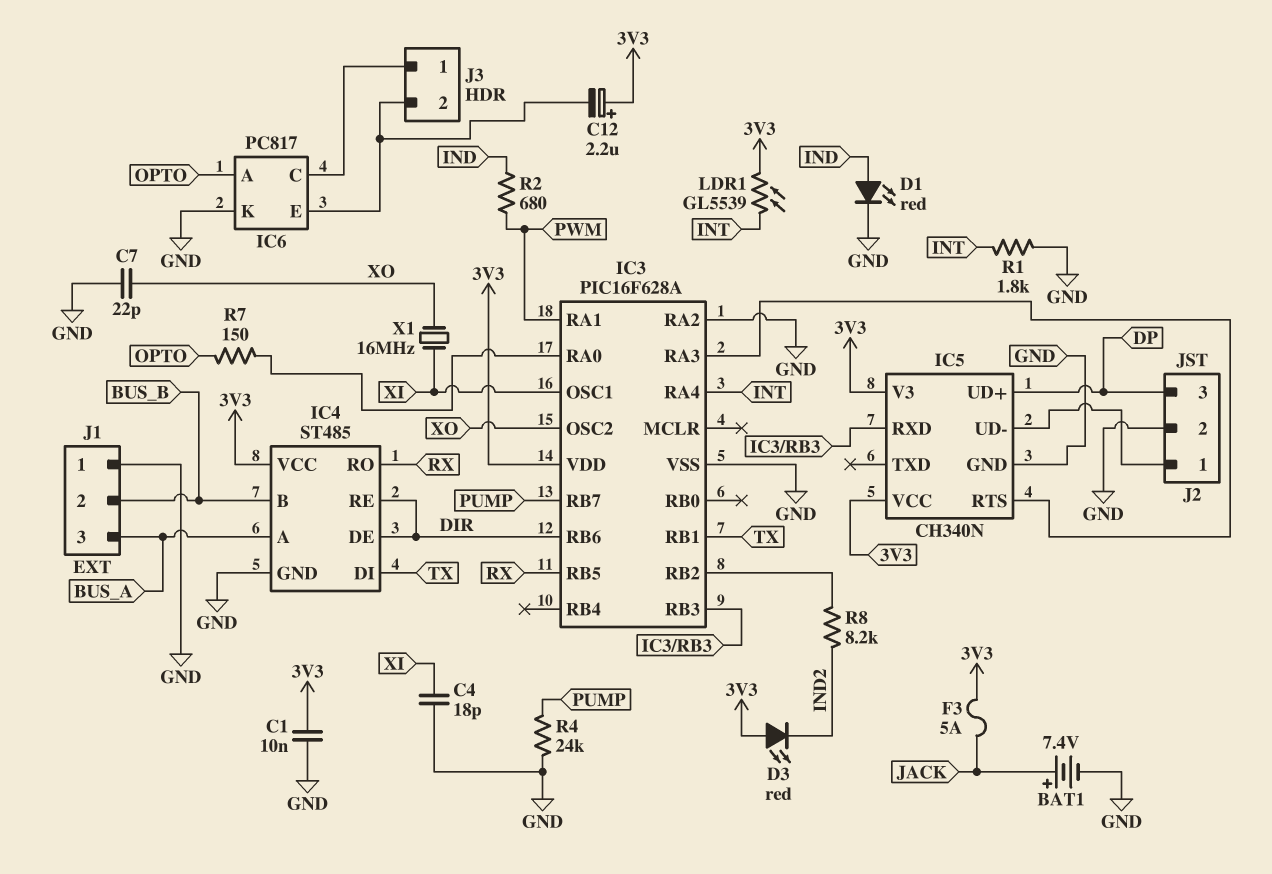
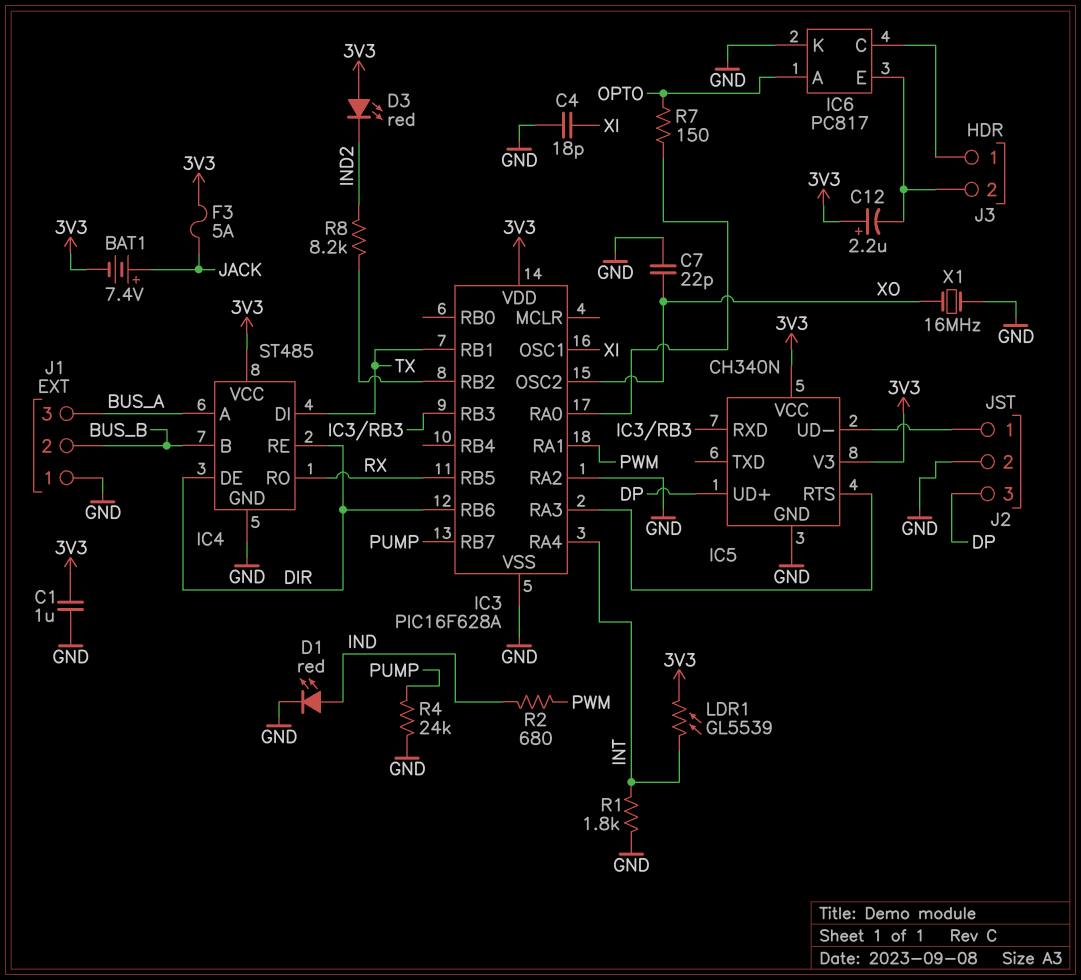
BAT1: 7.4V (plus JACK, minus GND) -> 7.4V (plus JACK, minus 3V3)
C1: 10nF (3V3, GND) -> 1uF (3V3, GND)
X1: 16MHz (XI, XO) -> 16MHz (GND, XO)

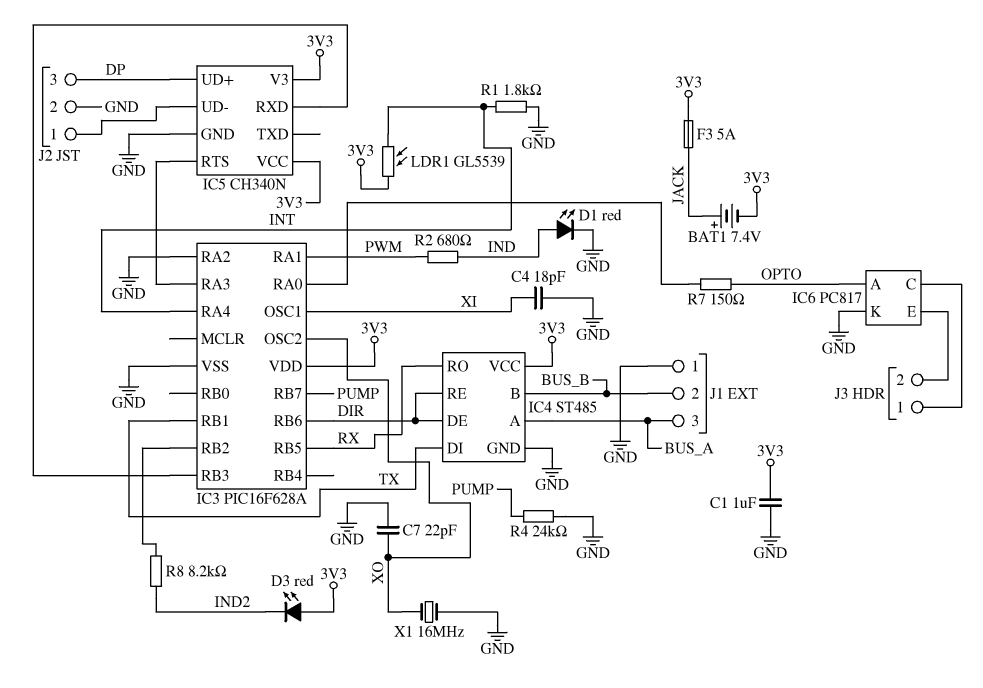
C12: 2.2uF (plus 3V3, minus IC6/E) -> none

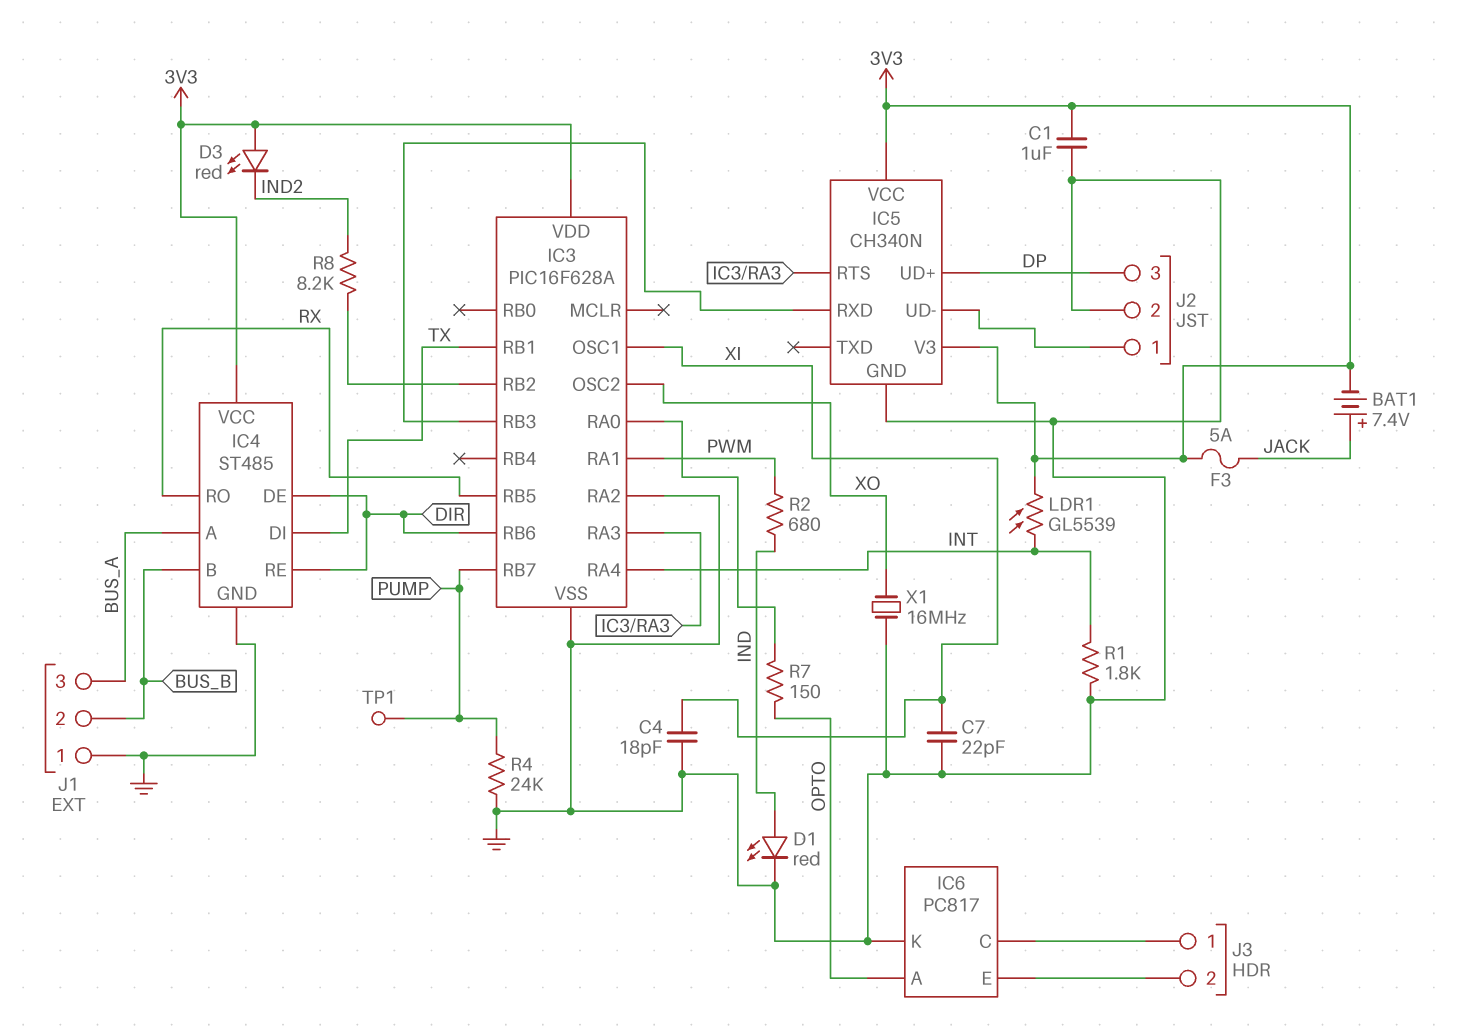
C7: 22pF (GND, XO) -> 22pF (GND, XI)
TP1: none -> test point (PUMP)

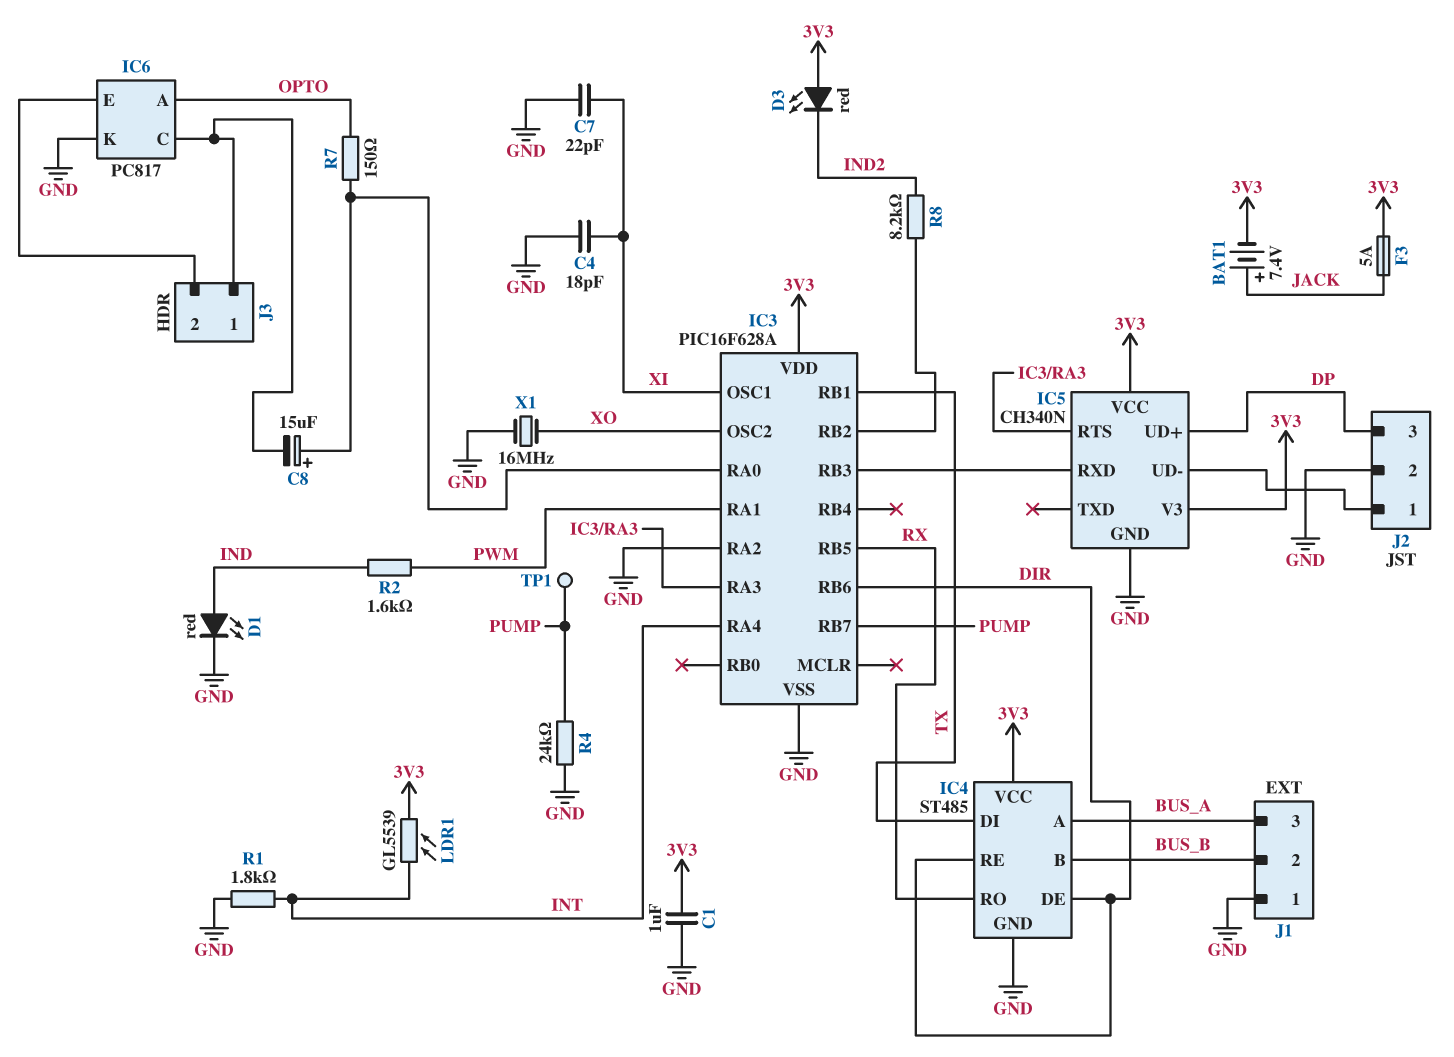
C8: none -> 15uF (plus IC3/RA0, minus IC6/C)
R2: 680 (IND, PWM) -> 1.6k (IND, PWM)

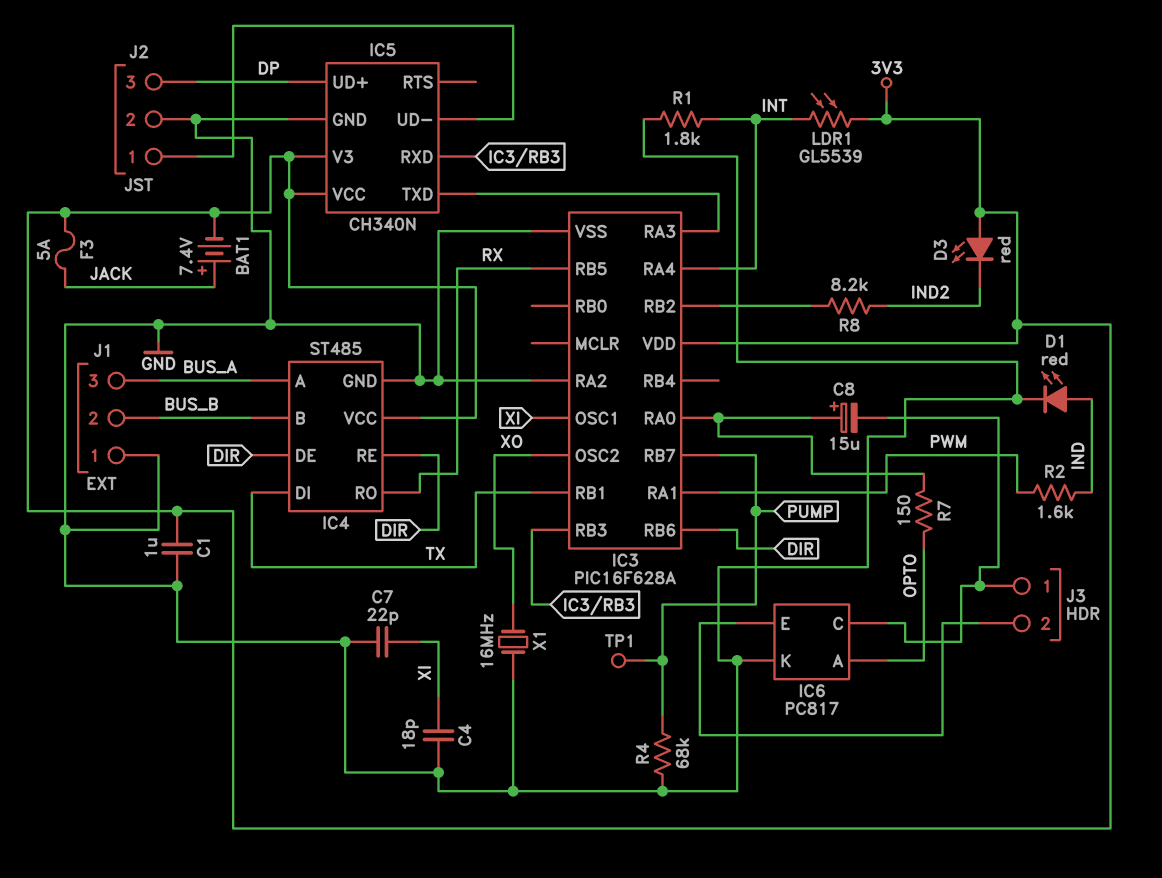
IC5 pin RTS: IC3/RA3 -> none
IC5 pin TXD: none -> IC3/RA3
R4: 24k (GND, PUMP) -> 68k (GND, PUMP)

